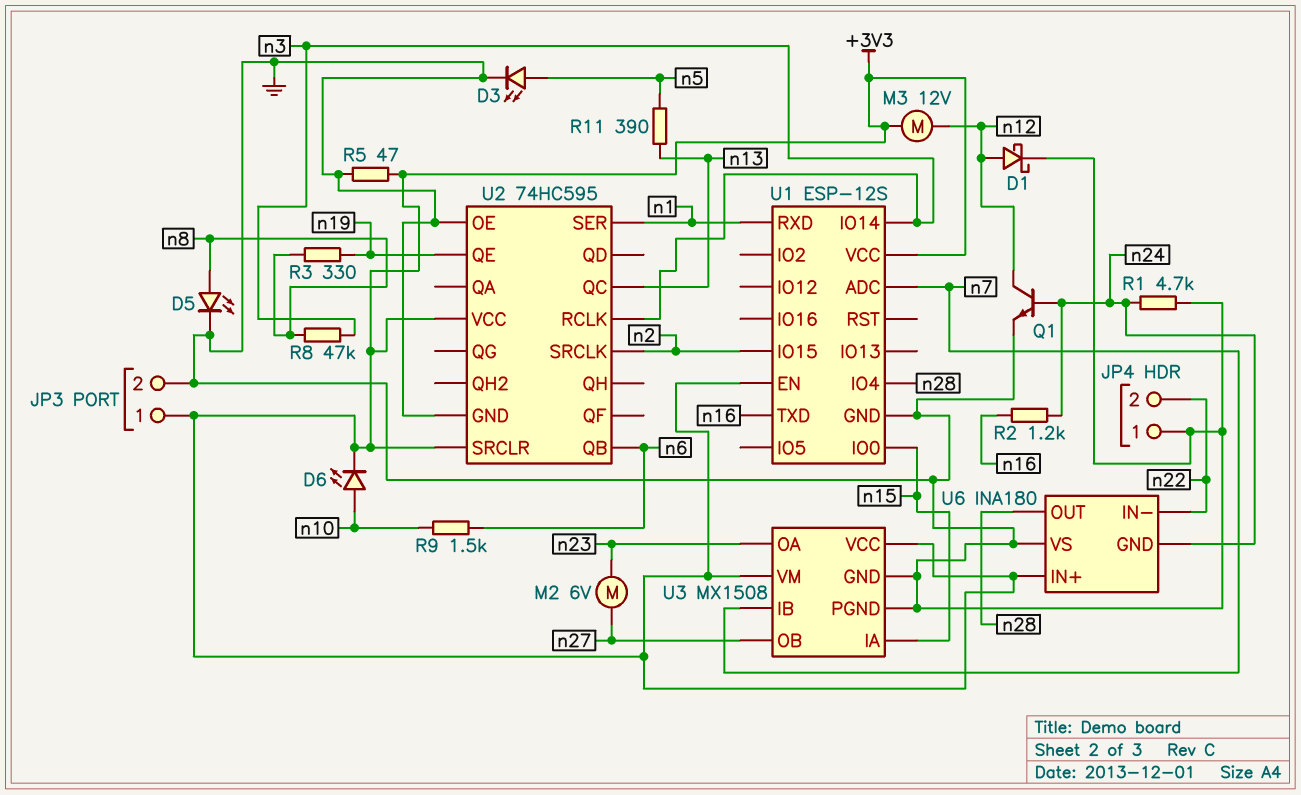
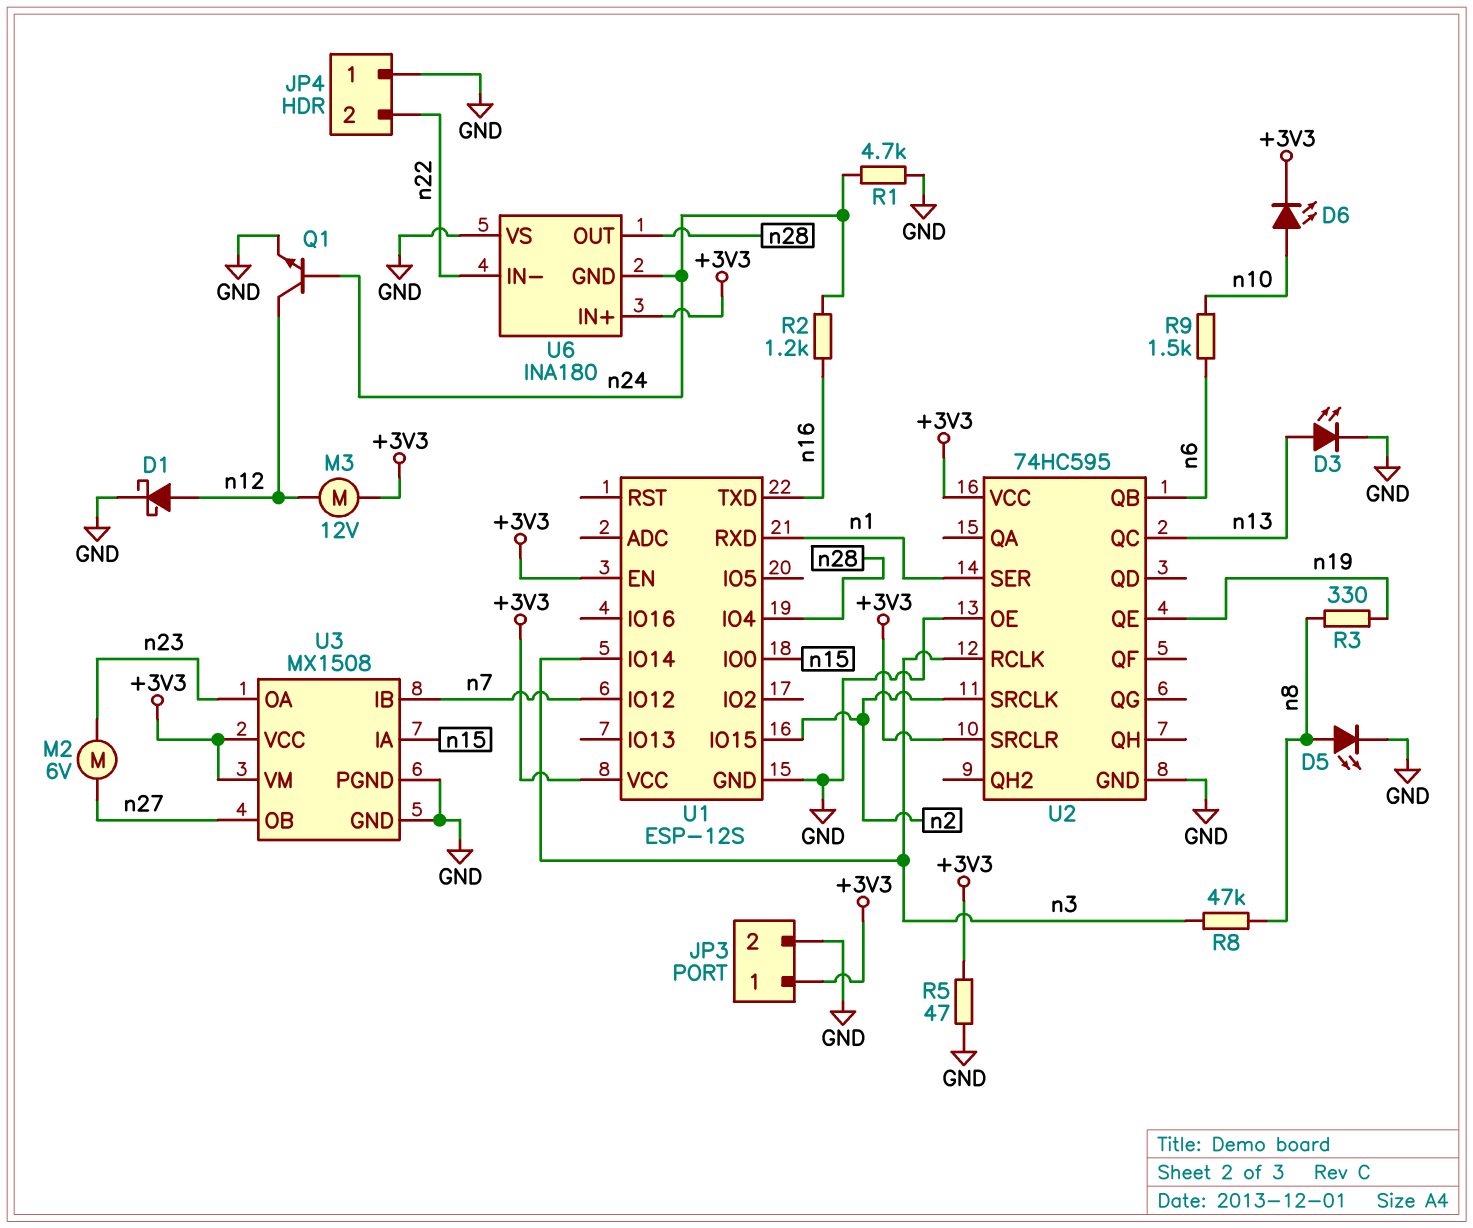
D3: LED (A n5, K GND) -> LED (A n13, K GND)
R11: 390 (n5, n13) -> none
U1 pin ADC: n7 -> none
U1 pin IO12: none -> n7

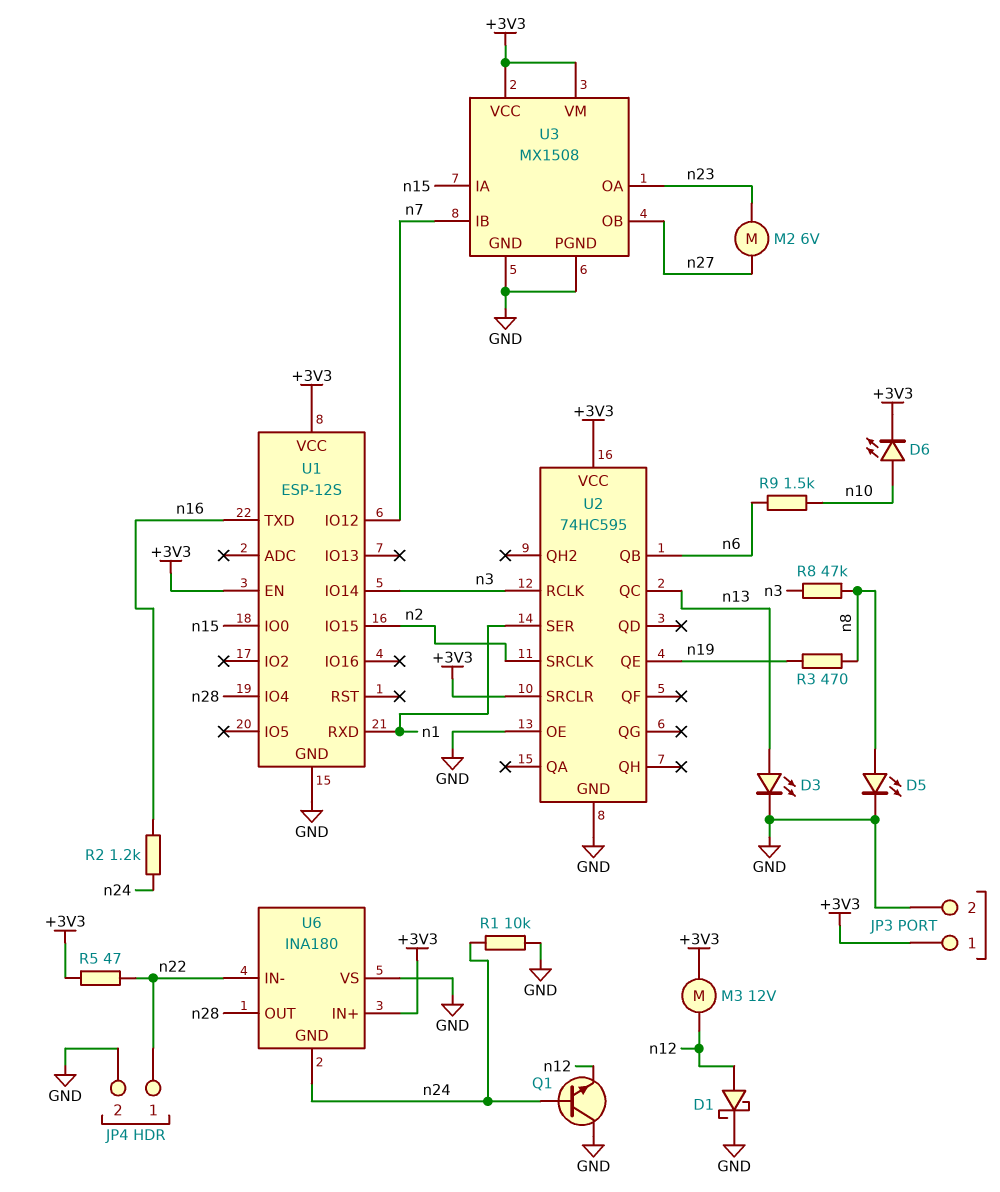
JP4 pin 1: GND -> n22
JP4 pin 2: n22 -> GND
Q1: NPN (B n24, C n12, E GND) -> NPN (B n24, C GND, E n12)
R1: 4.7k (GND, n24) -> 10k (GND, n24)
R3: 330 (n8, n19) -> 470 (n8, n19)
R5: 47 (+3V3, GND) -> 47 (+3V3, n22)

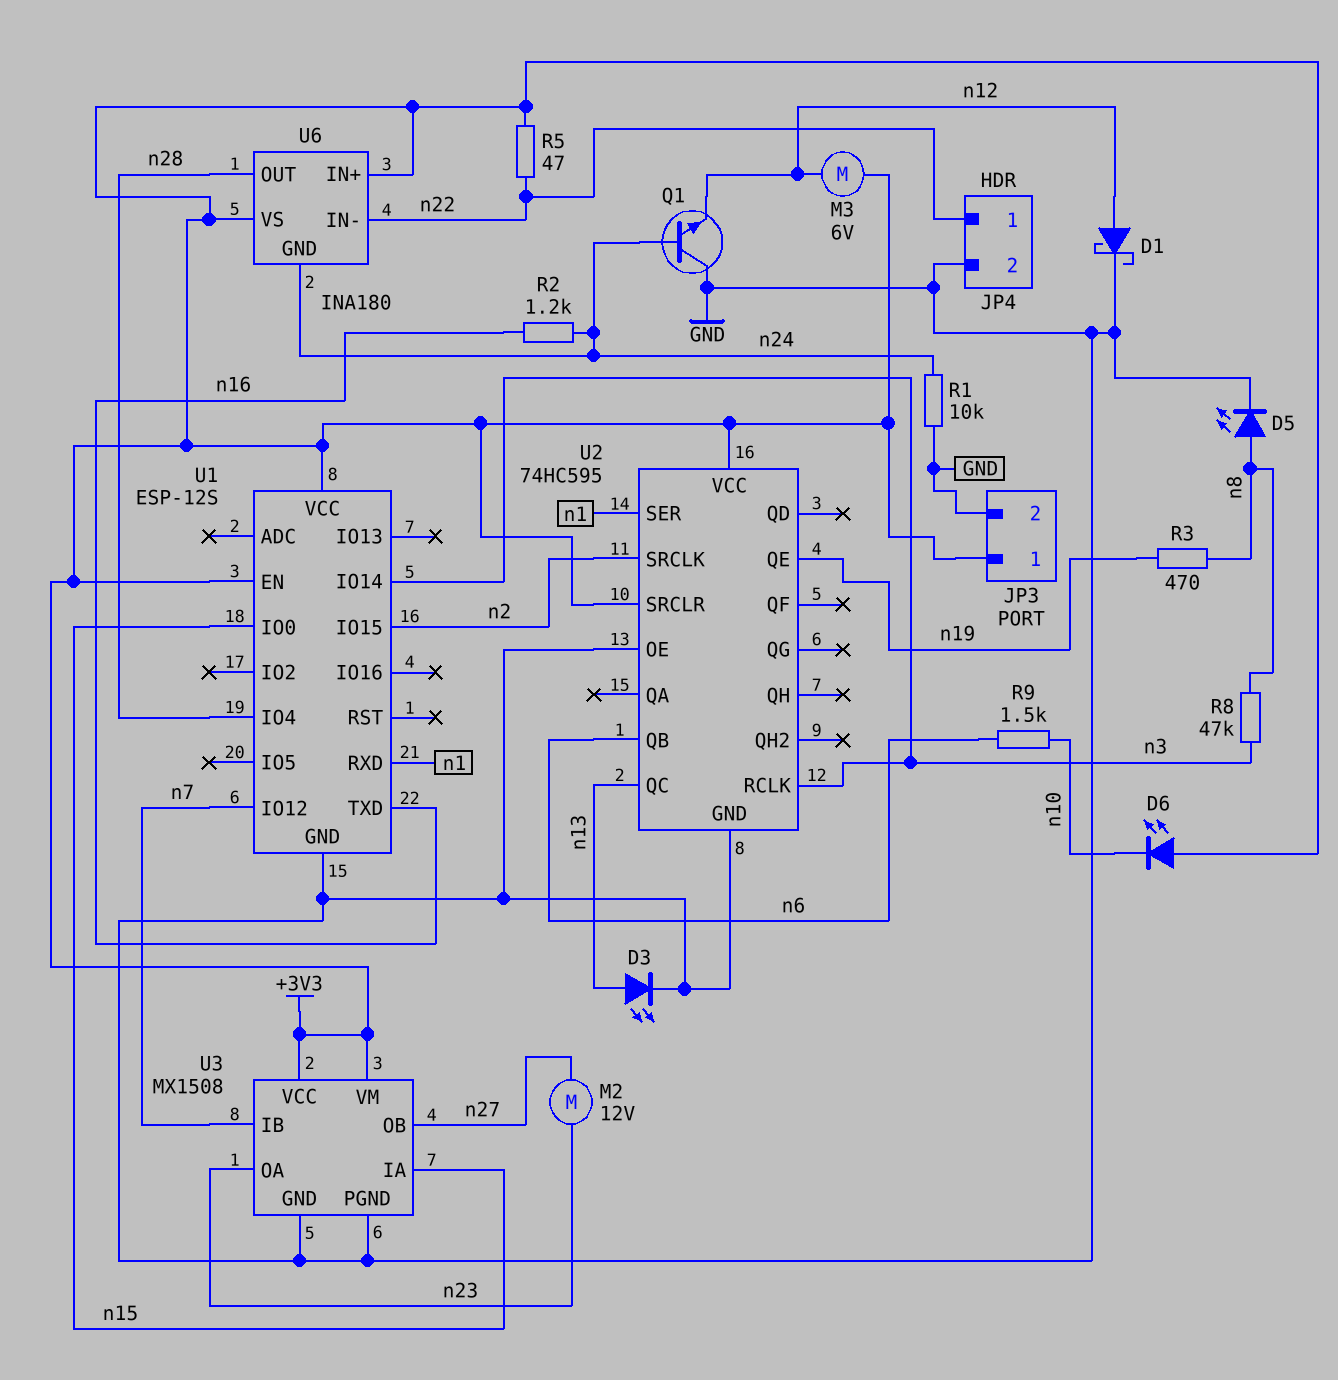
D6: LED (A n10, K +3V3) -> LED (A +3V3, K n10)
M2: motor 6V (n23, n27) -> motor 12V (n23, n27)
M3: motor 12V (+3V3, n12) -> motor 6V (+3V3, n12)
U6 pin VS: GND -> +3V3

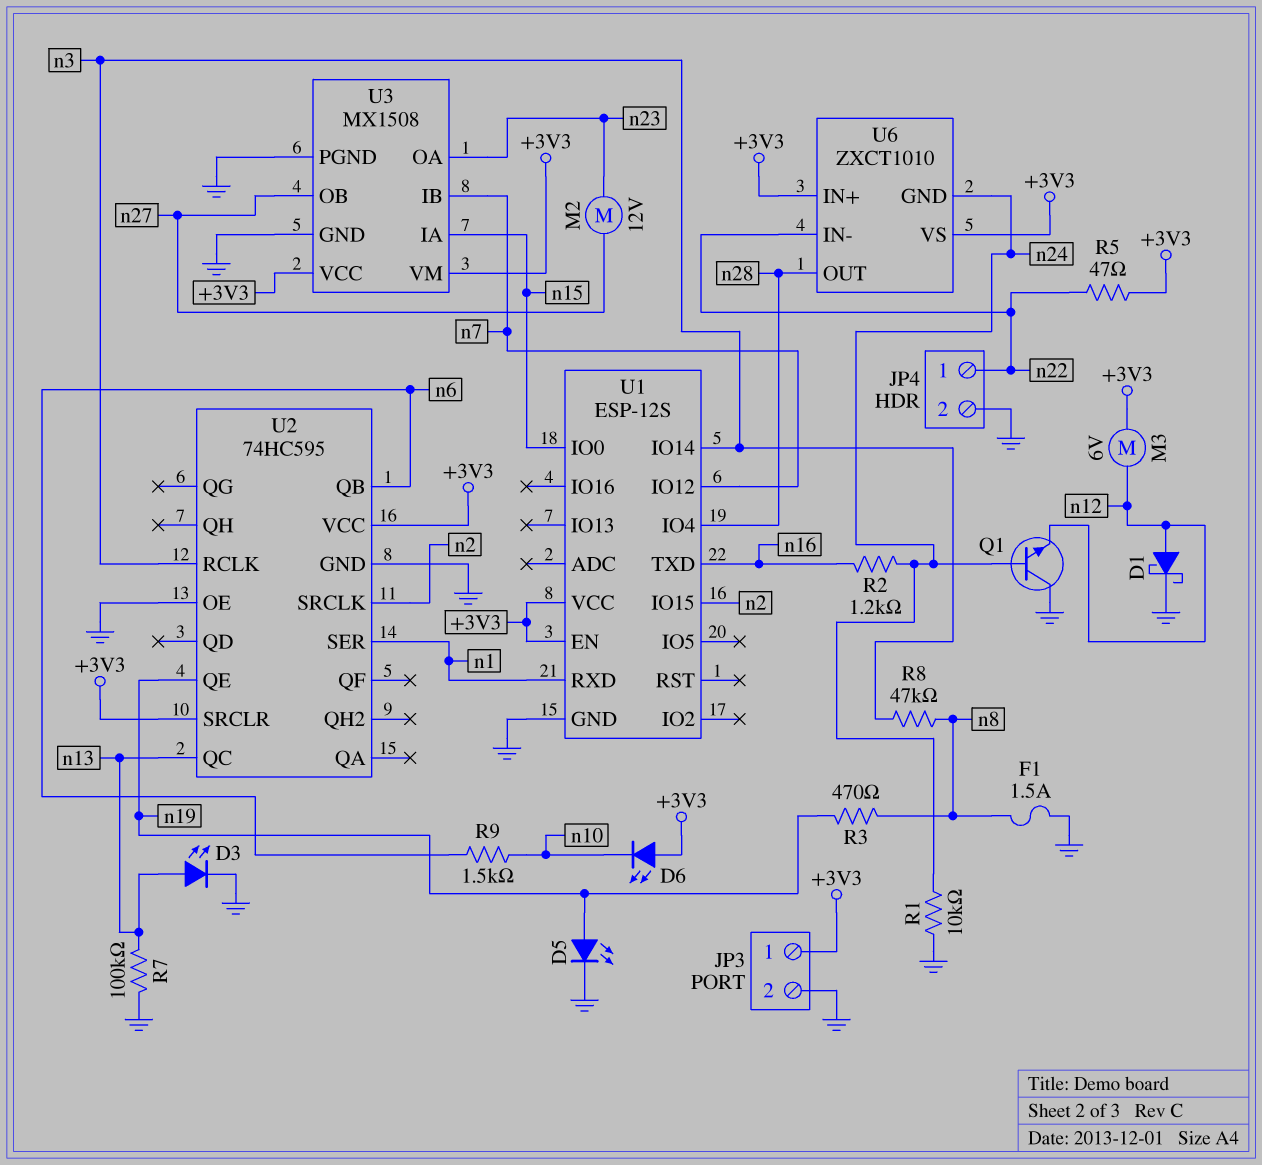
D5: LED (A n8, K GND) -> LED (A n19, K GND)
F1: none -> 1.5A (GND, n8)
R7: none -> 100k (GND, n13)
U6: INA180 -> ZXCT1010

